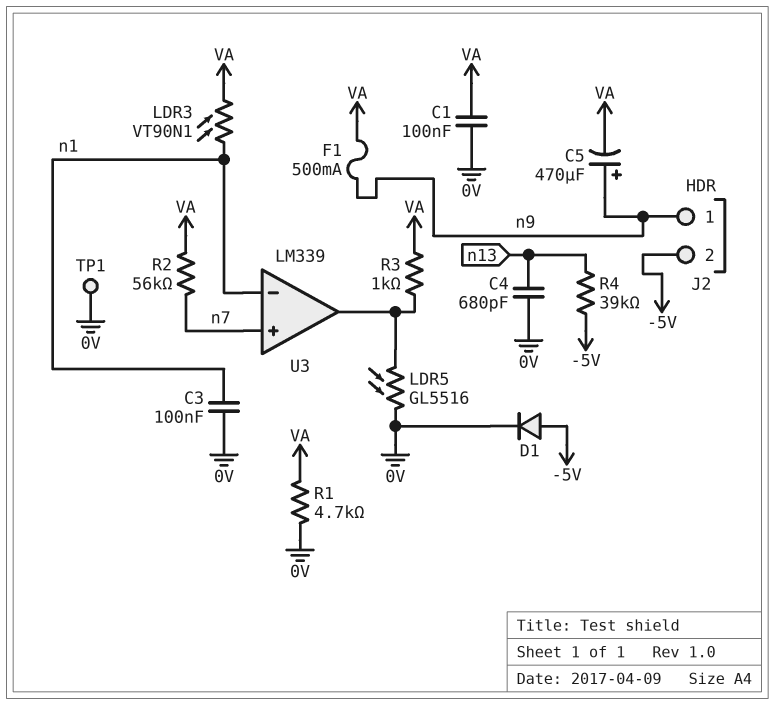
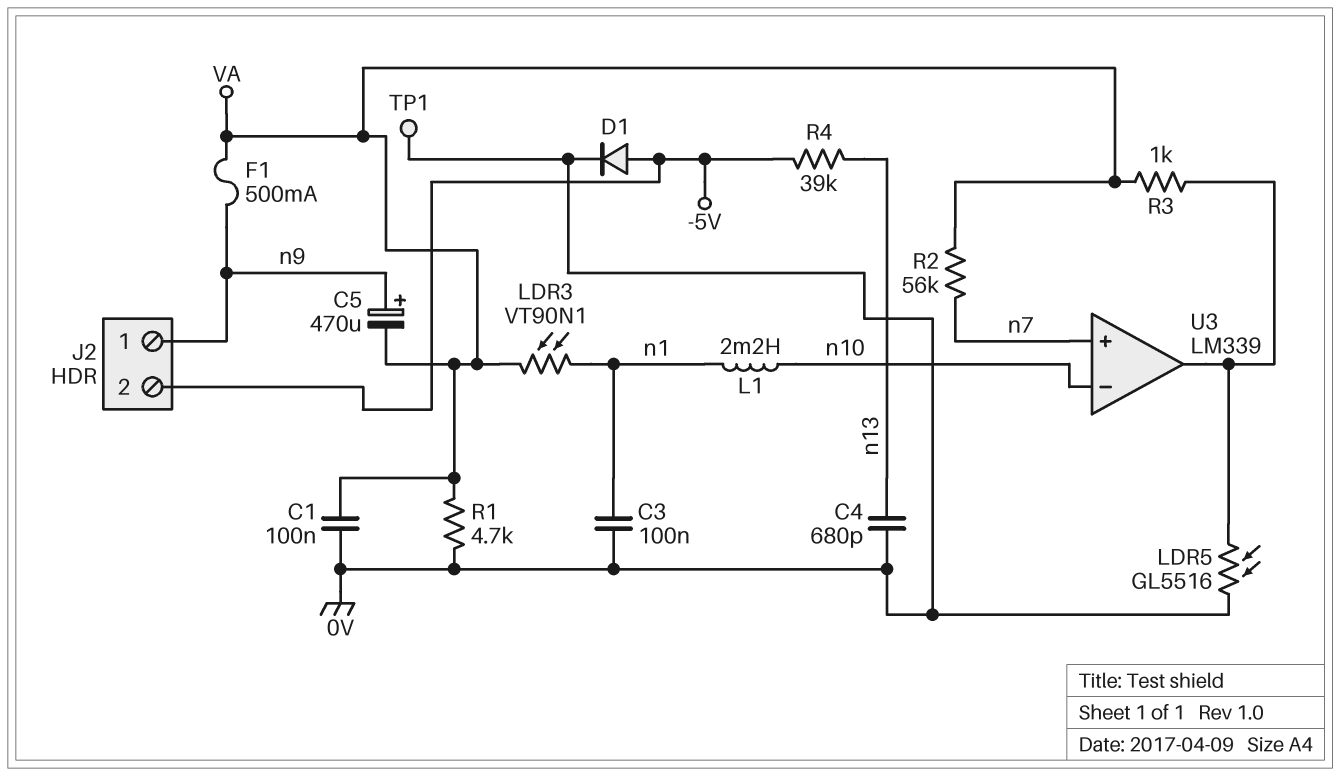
L1: none -> 2.2mH (n1, n10)
U3 pin in-: n1 -> n10

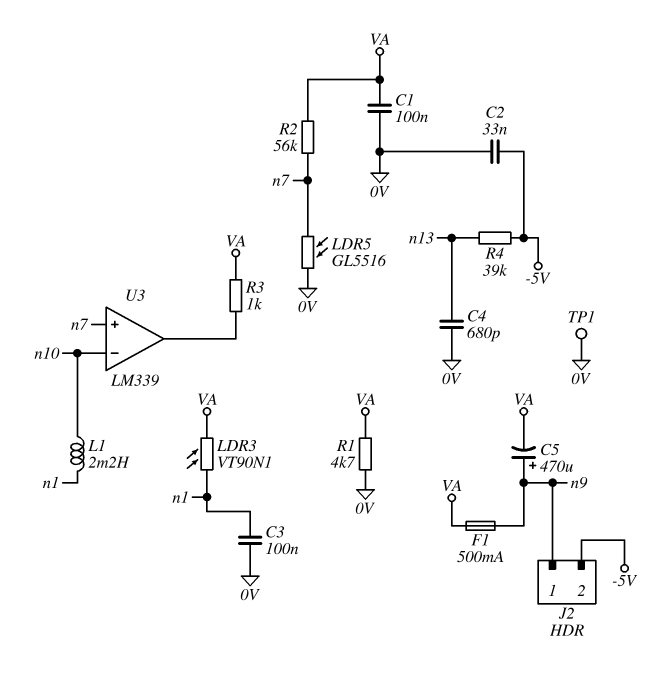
C2: none -> 33nF (-5V, 0V)
D1: diode (A -5V, K 0V) -> none
LDR5: GL5516 (0V, U3/out) -> GL5516 (0V, n7)

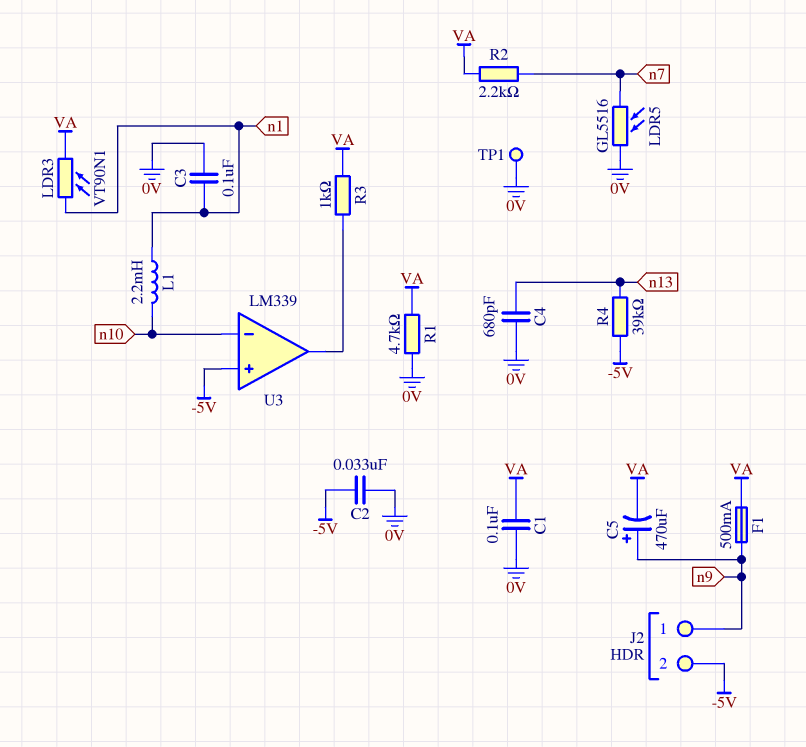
R2: 56k (VA, n7) -> 2.2k (VA, n7)
U3 pin in+: n7 -> -5V

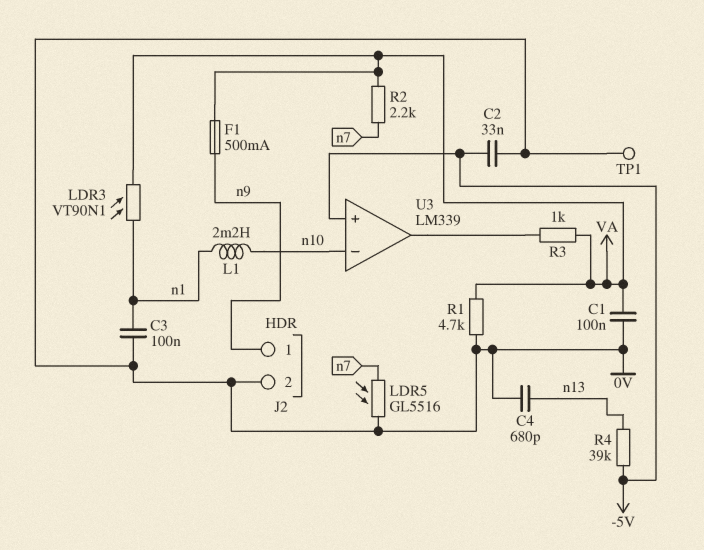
C5: 470uF (plus n9, minus VA) -> none
J2 pin 2: -5V -> 0V

